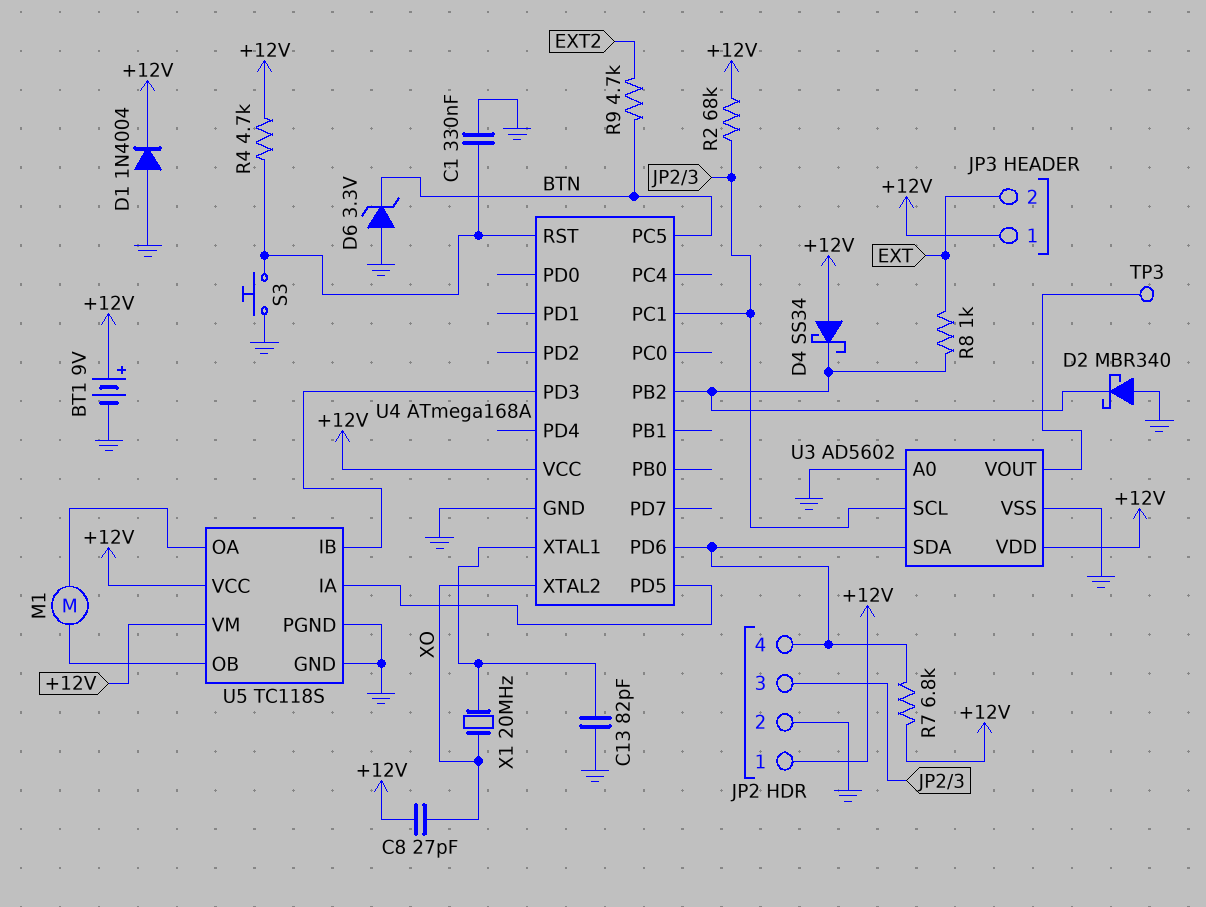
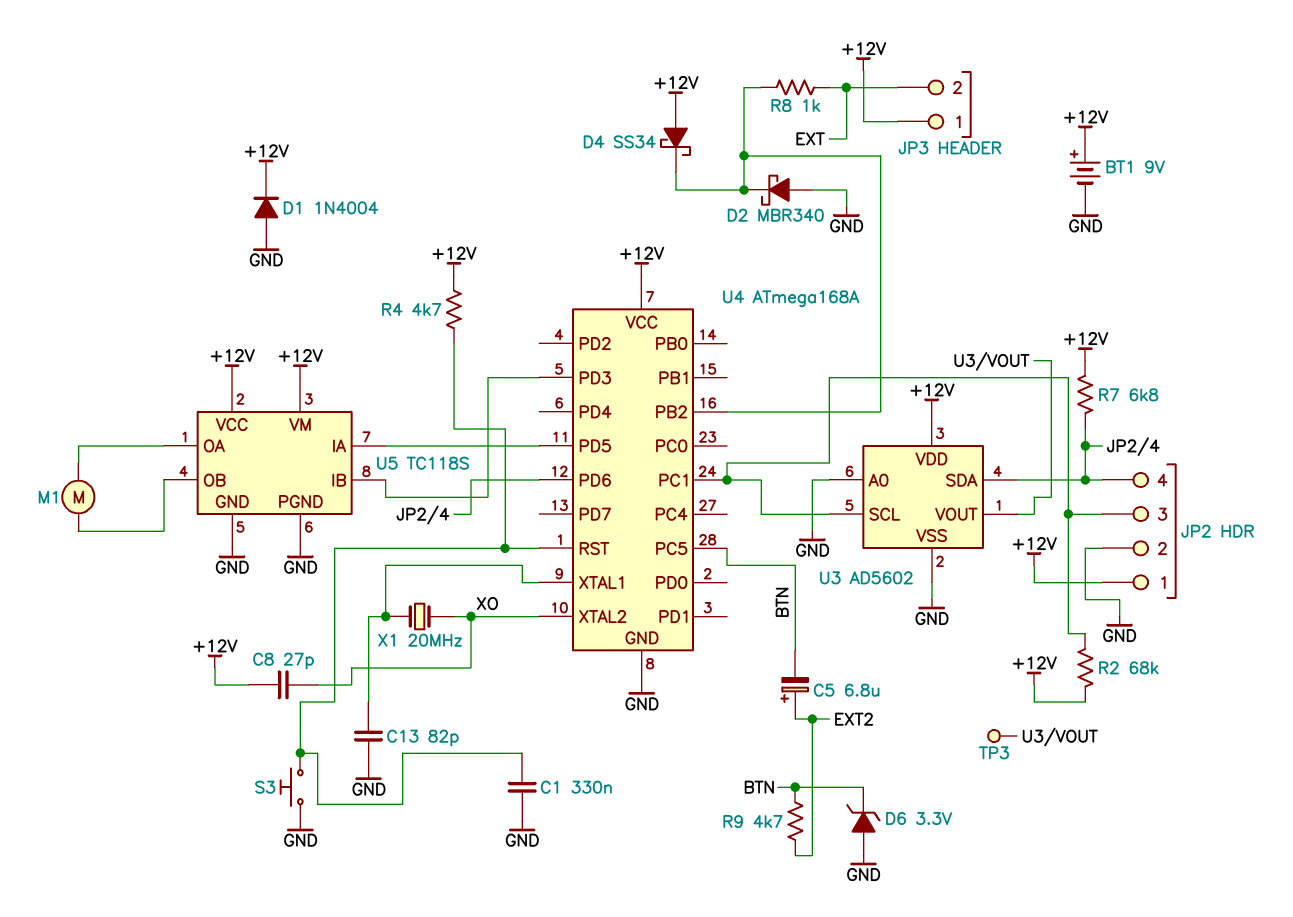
C5: none -> 6.8uF (plus EXT2, minus BTN)

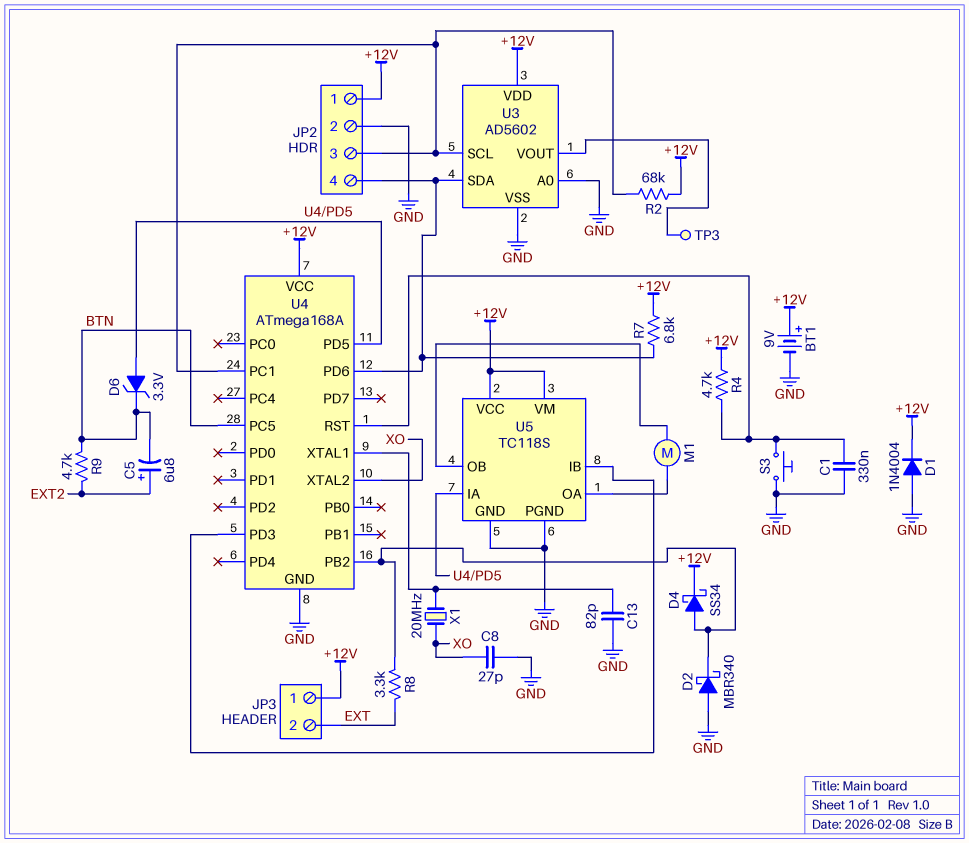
C8: 27pF (+12V, XO) -> 27pF (GND, XO)
D4: schottky SS34 (A +12V, K U4/PB2) -> schottky SS34 (A U4/PB2, K +12V)
D6: zener 3.3V (A GND, K BTN) -> zener 3.3V (A U4/PD5, K BTN)
R8: 1k (EXT, U4/PB2) -> 3.3k (EXT, U4/PB2)

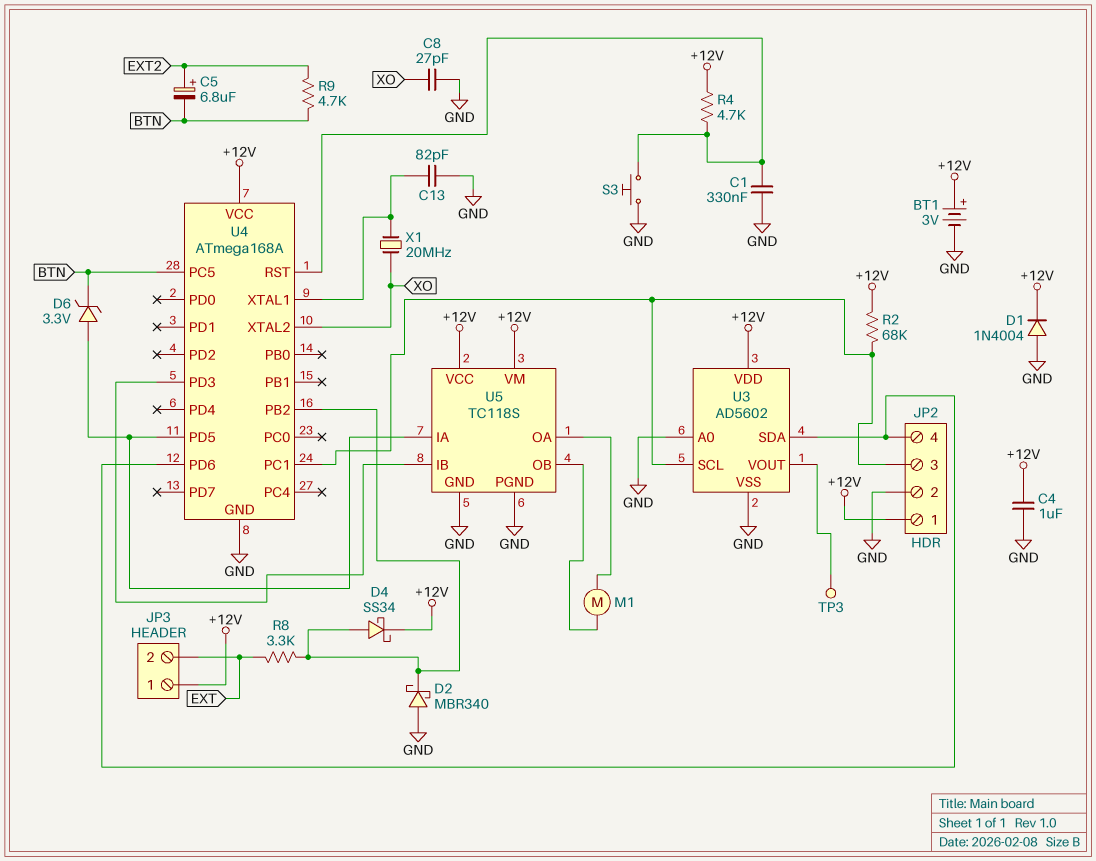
BT1: 9V (plus +12V, minus GND) -> 3V (plus +12V, minus GND)
C4: none -> 1uF (+12V, GND)
R7: 6.8k (+12V, JP2/4) -> none

